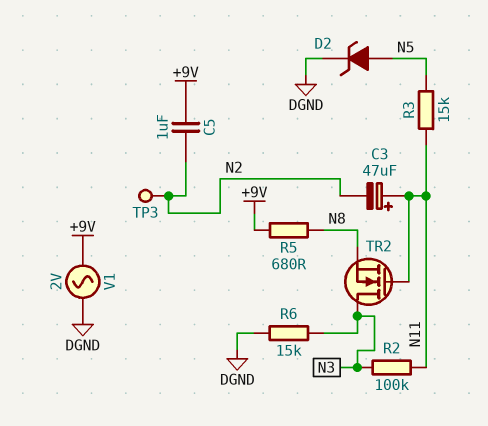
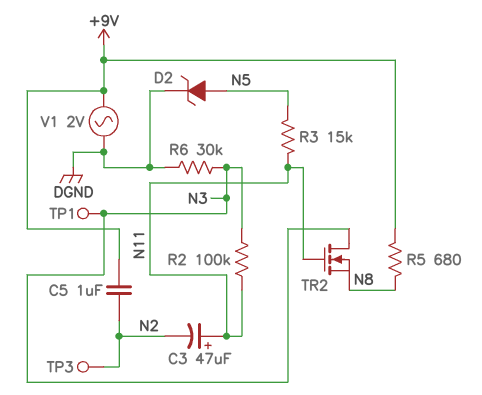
R6: 15k (DGND, N3) -> 30k (DGND, N3)
TP1: none -> test point (N3)

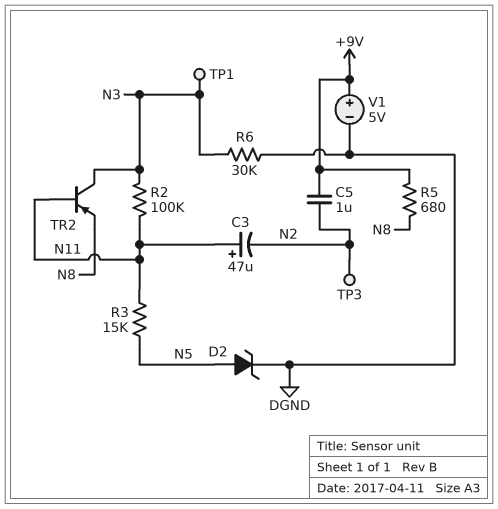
TR2: NMOS (G N11, D N3, S N8) -> PNP (B N11, C N3, E N8)
V1: AC 2V (+9V, DGND) -> 5V (plus +9V, minus DGND)

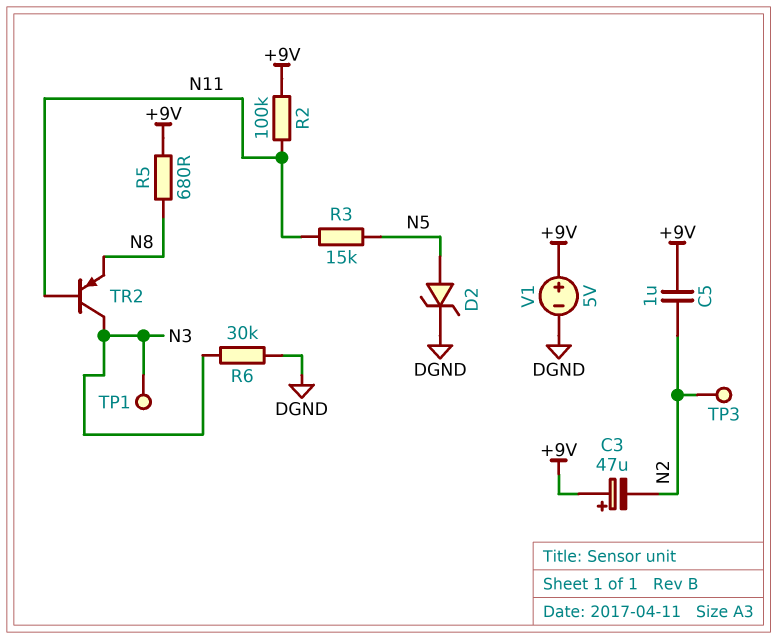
C3: 47uF (plus N11, minus N2) -> 47uF (plus +9V, minus N2)
R2: 100k (N3, N11) -> 100k (+9V, N11)

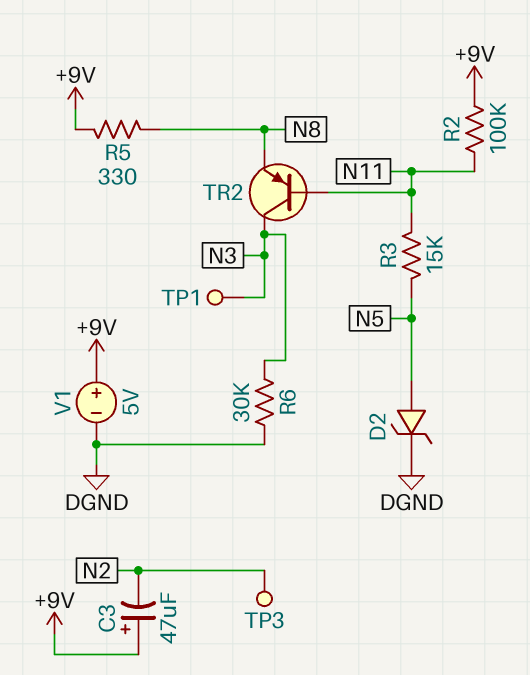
C5: 1uF (+9V, N2) -> none
R5: 680 (+9V, N8) -> 330 (+9V, N8)

